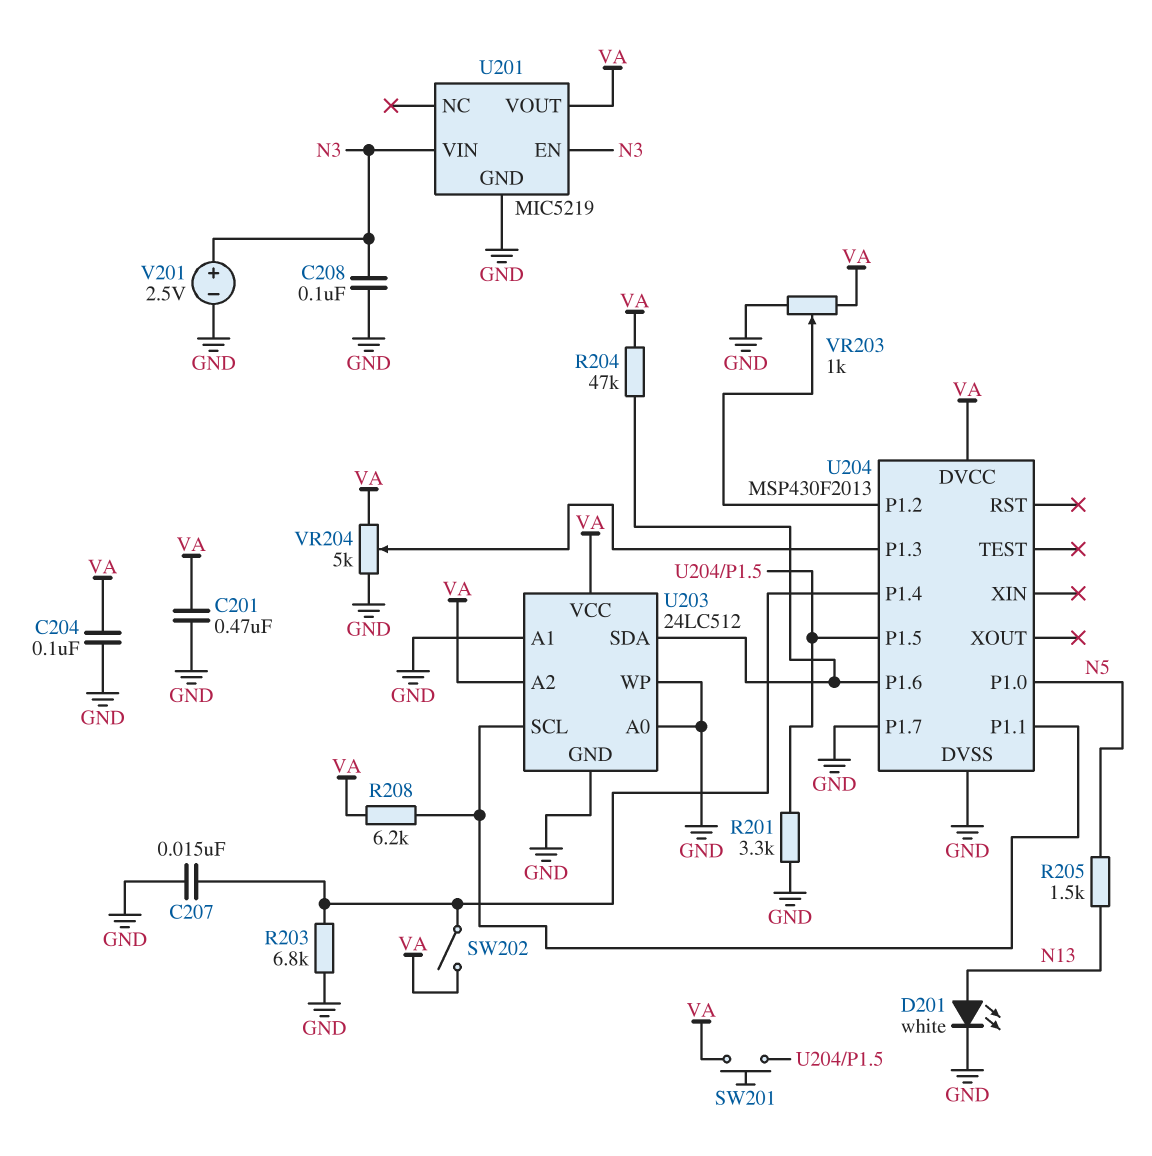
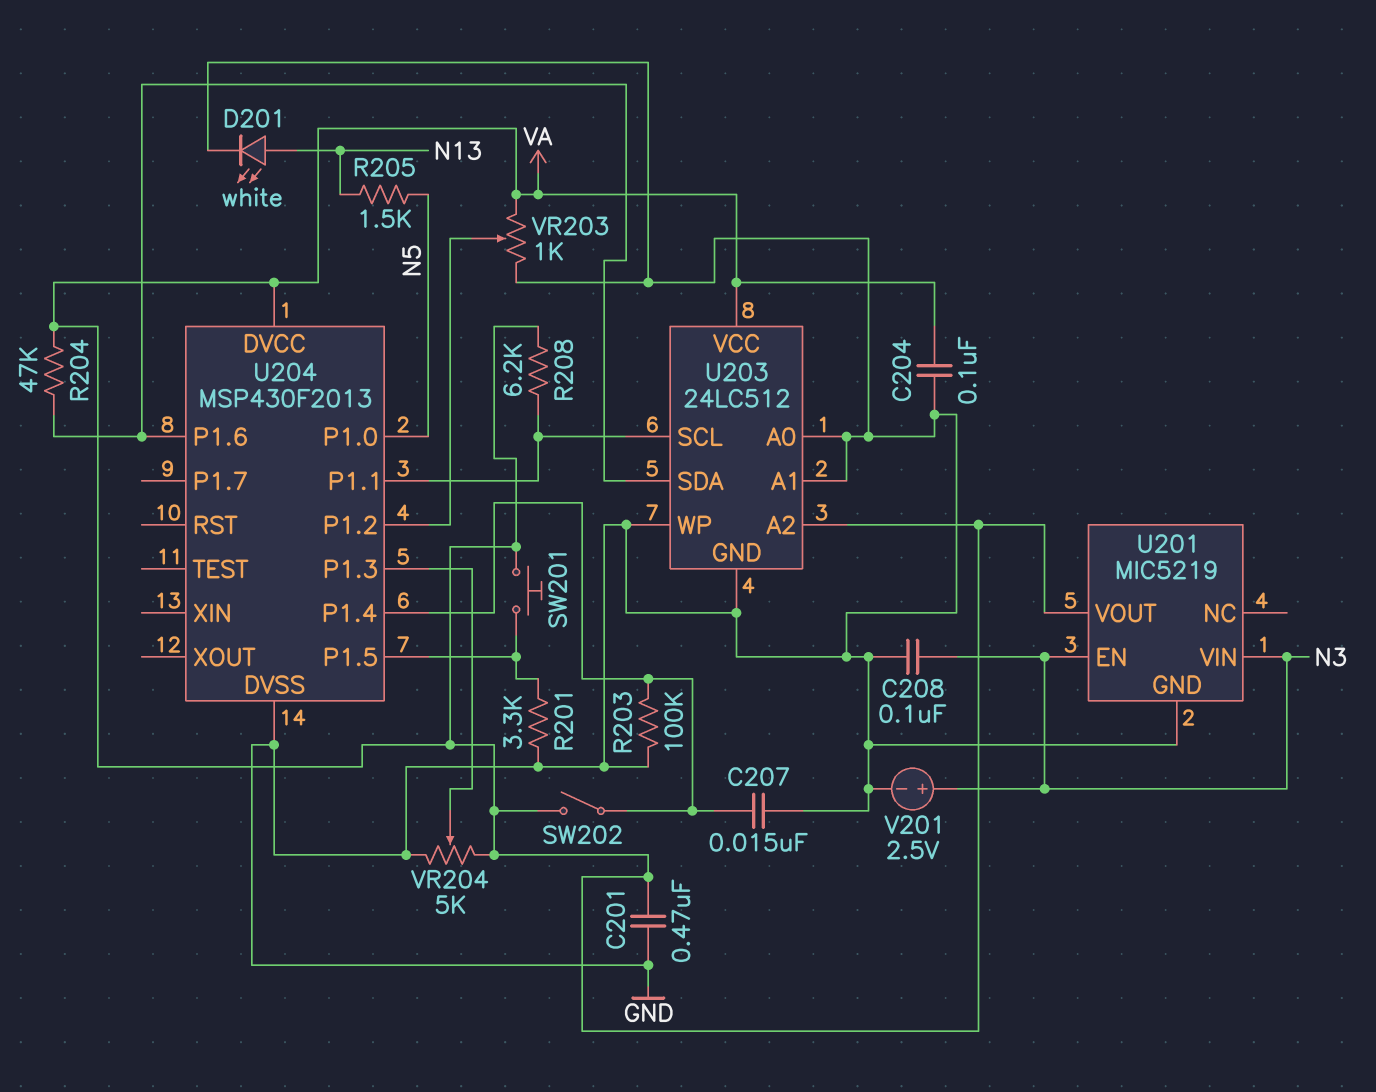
R203: 6.8k (GND, U204/P1.4) -> 100k (GND, U204/P1.4)
U204 pin P1.7: GND -> none

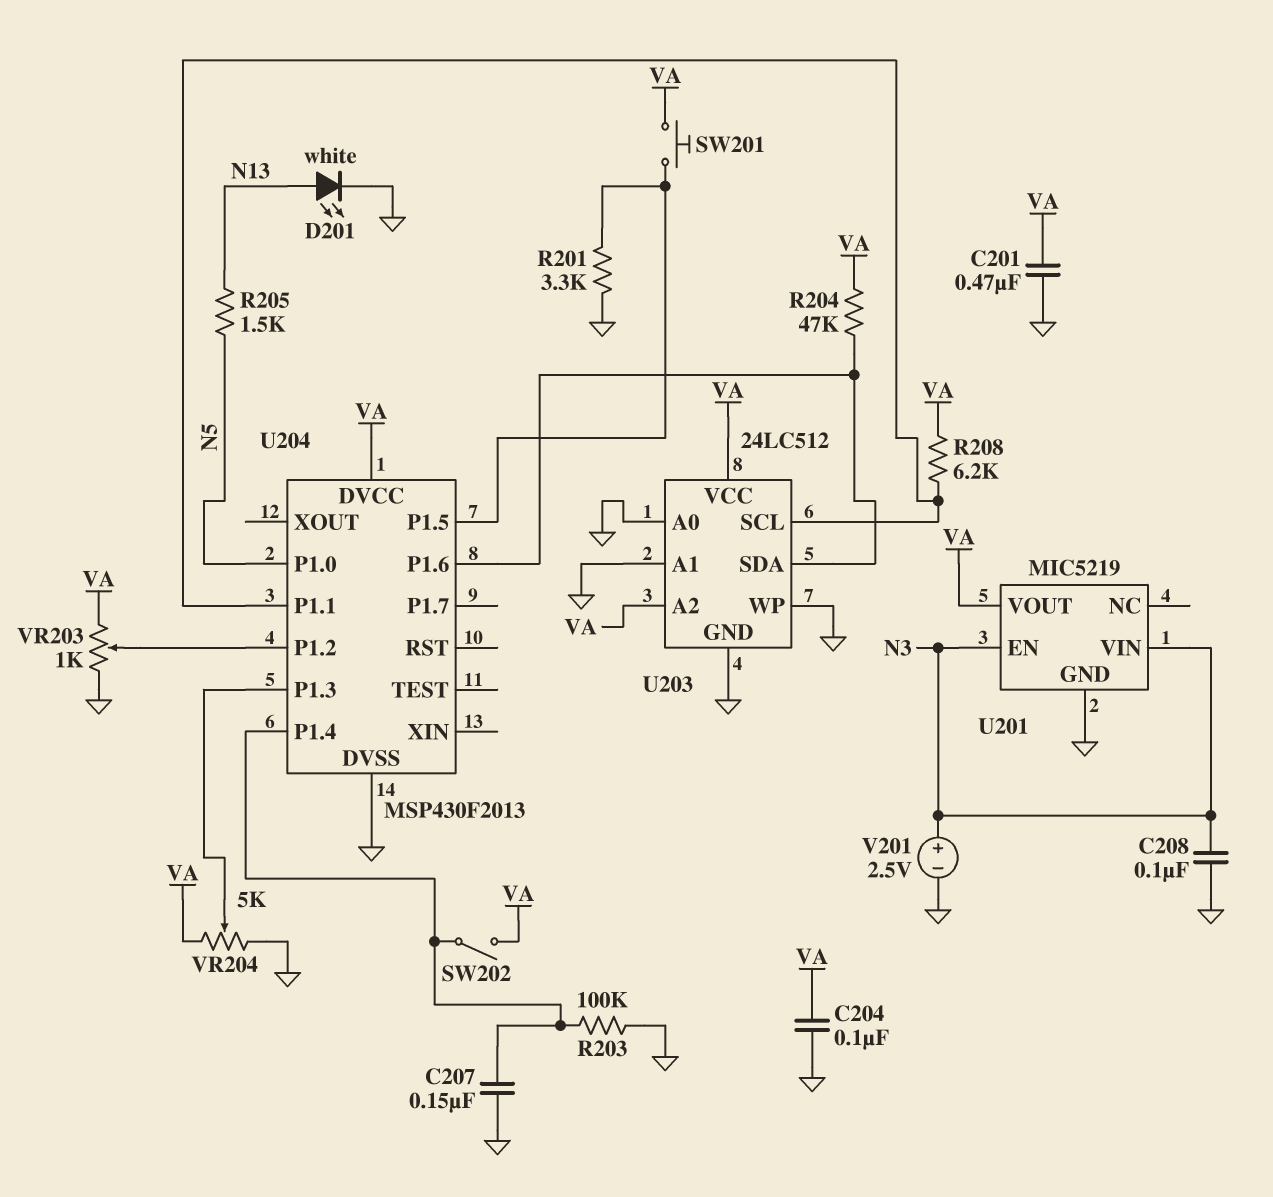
C207: 15nF (GND, U204/P1.4) -> 150nF (GND, U204/P1.4)

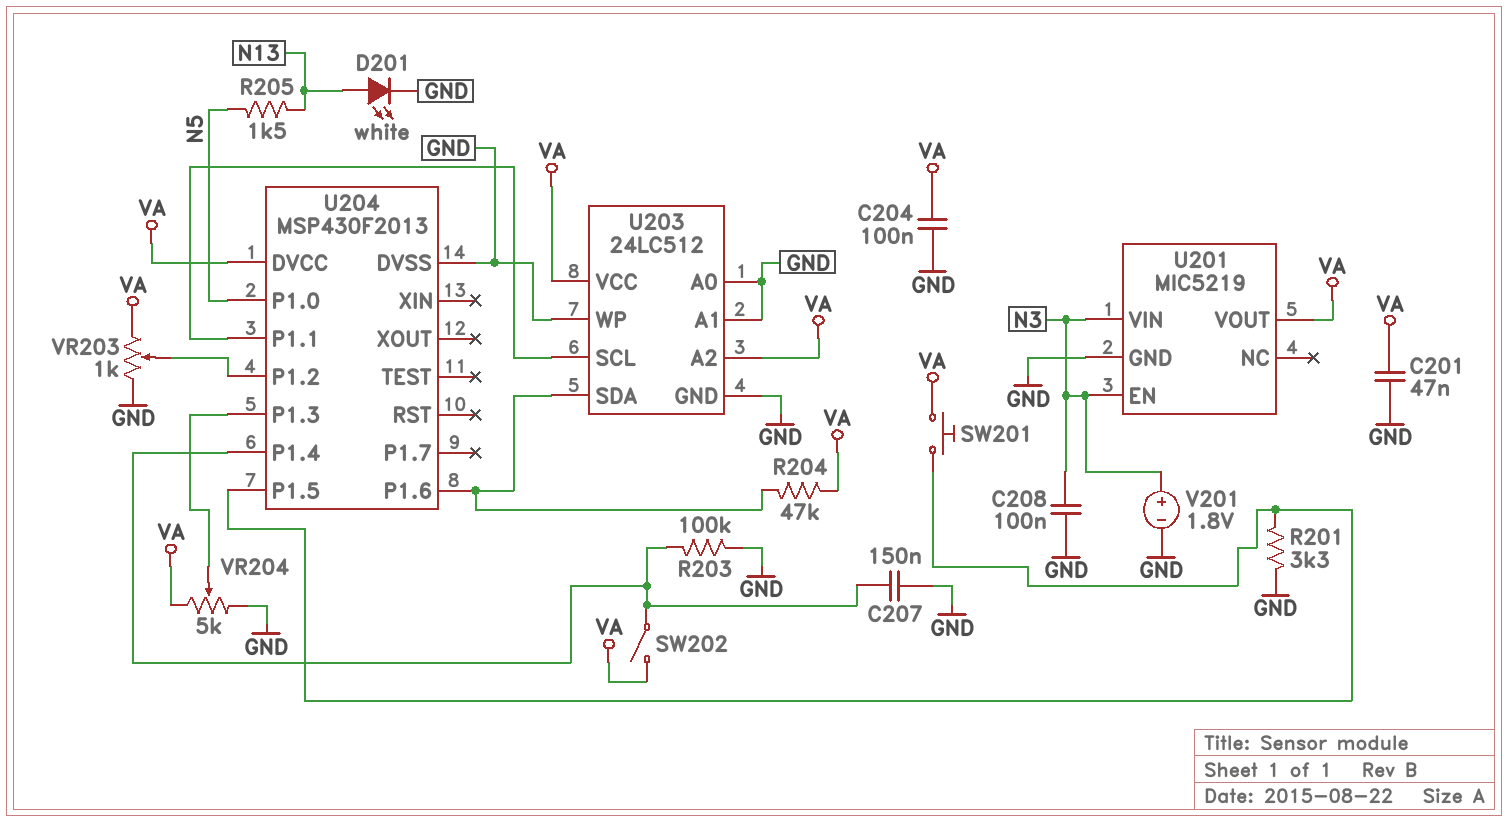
C201: 470nF (GND, VA) -> 47nF (GND, VA)
R208: 6.2k (U203/SCL, VA) -> none
V201: 2.5V (plus N3, minus GND) -> 1.8V (plus N3, minus GND)

